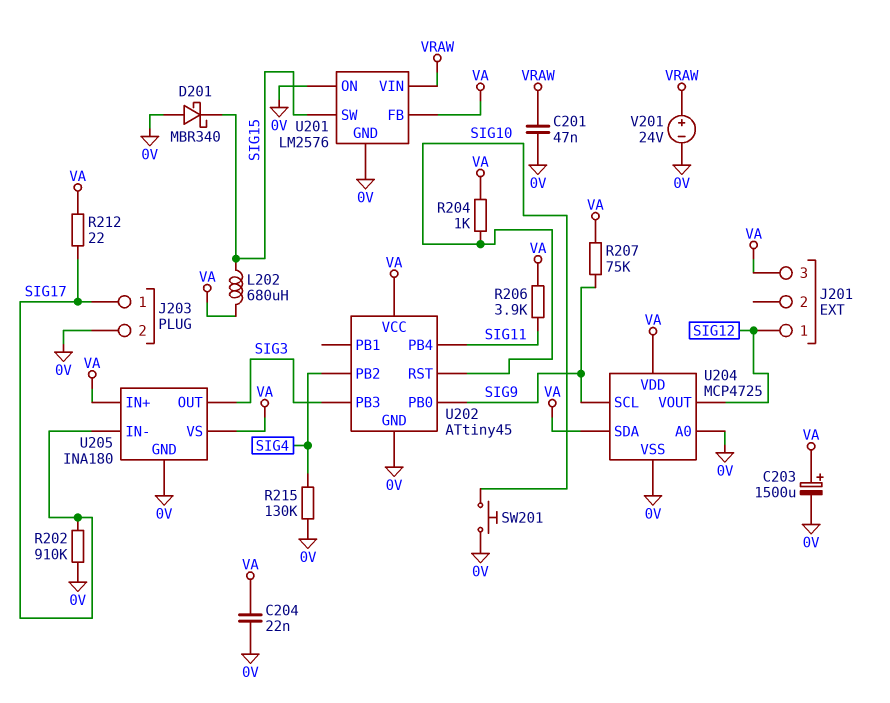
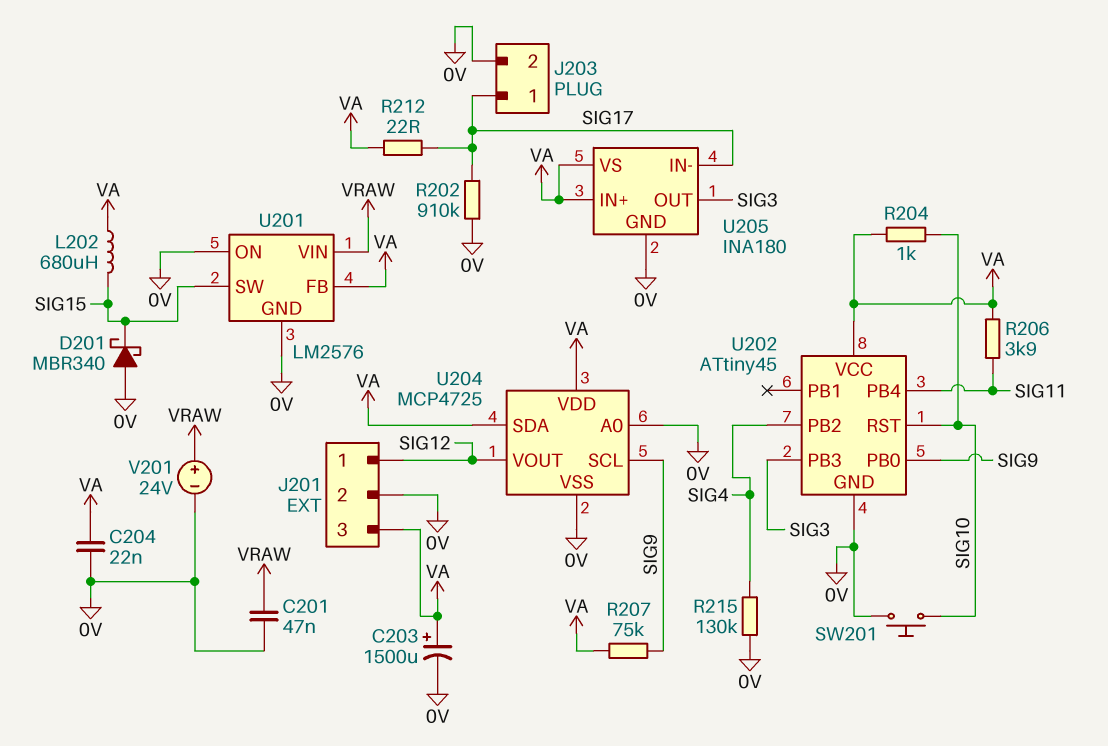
J201 pin 2: none -> 0V

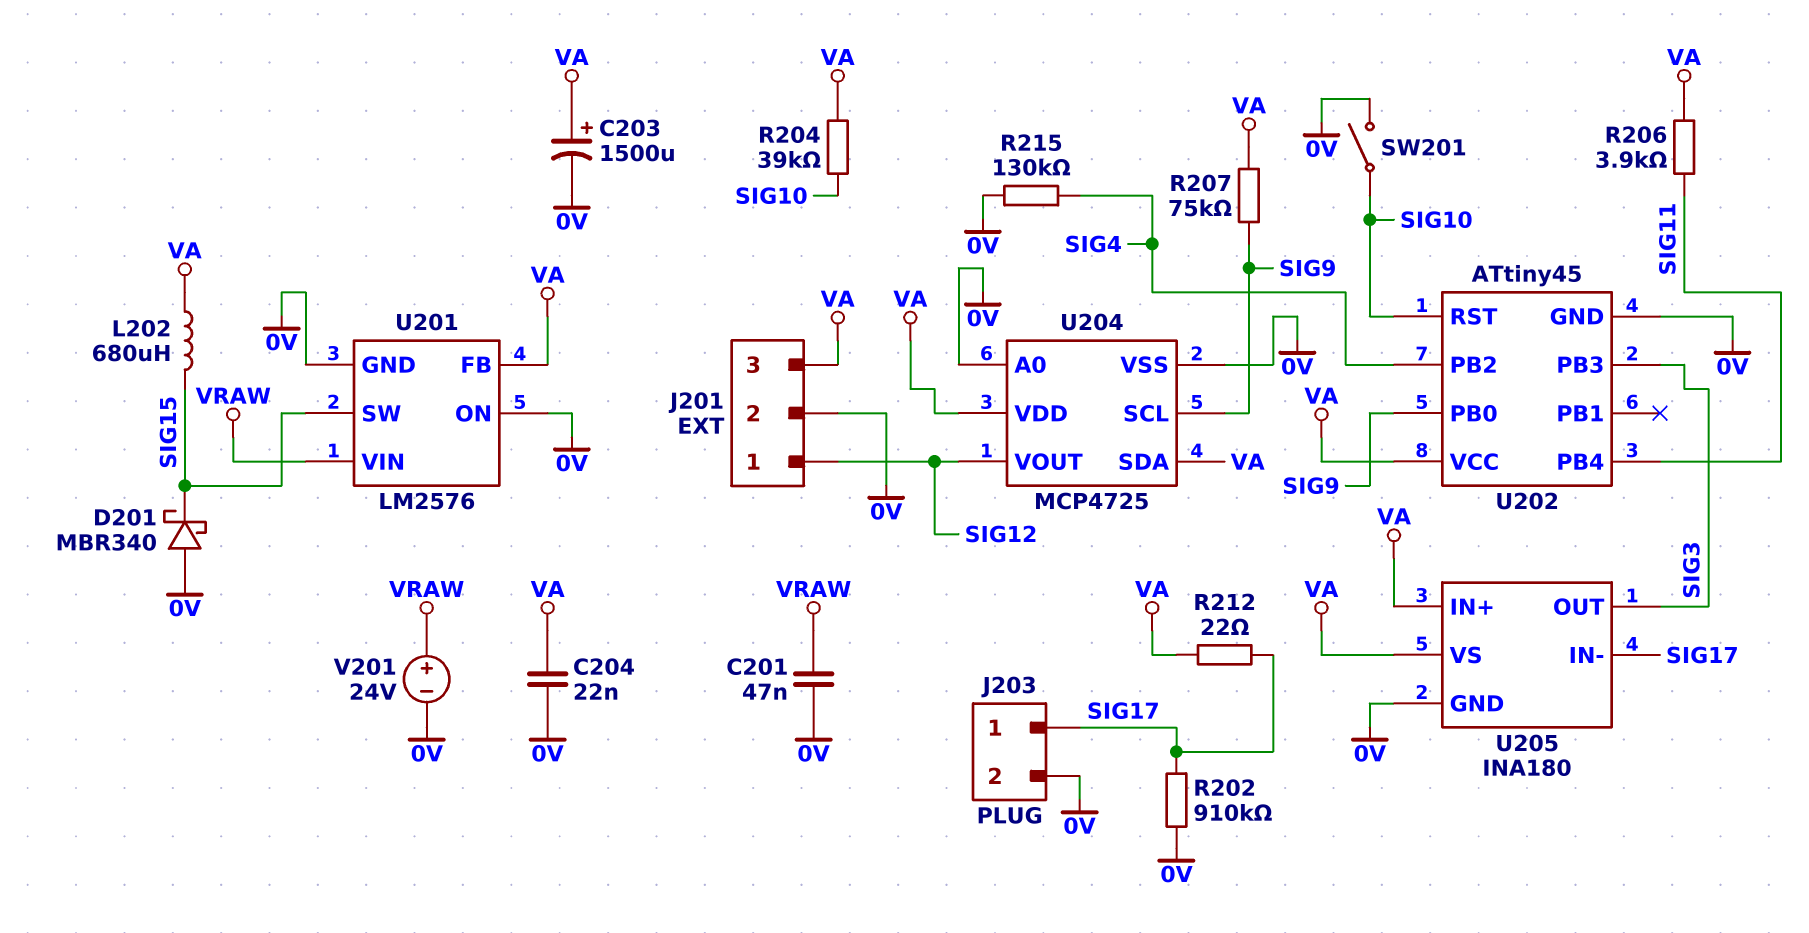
R204: 1k (SIG10, VA) -> 39k (SIG10, VA)
SW201: button (0V, SIG10) -> switch (0V, SIG10)

